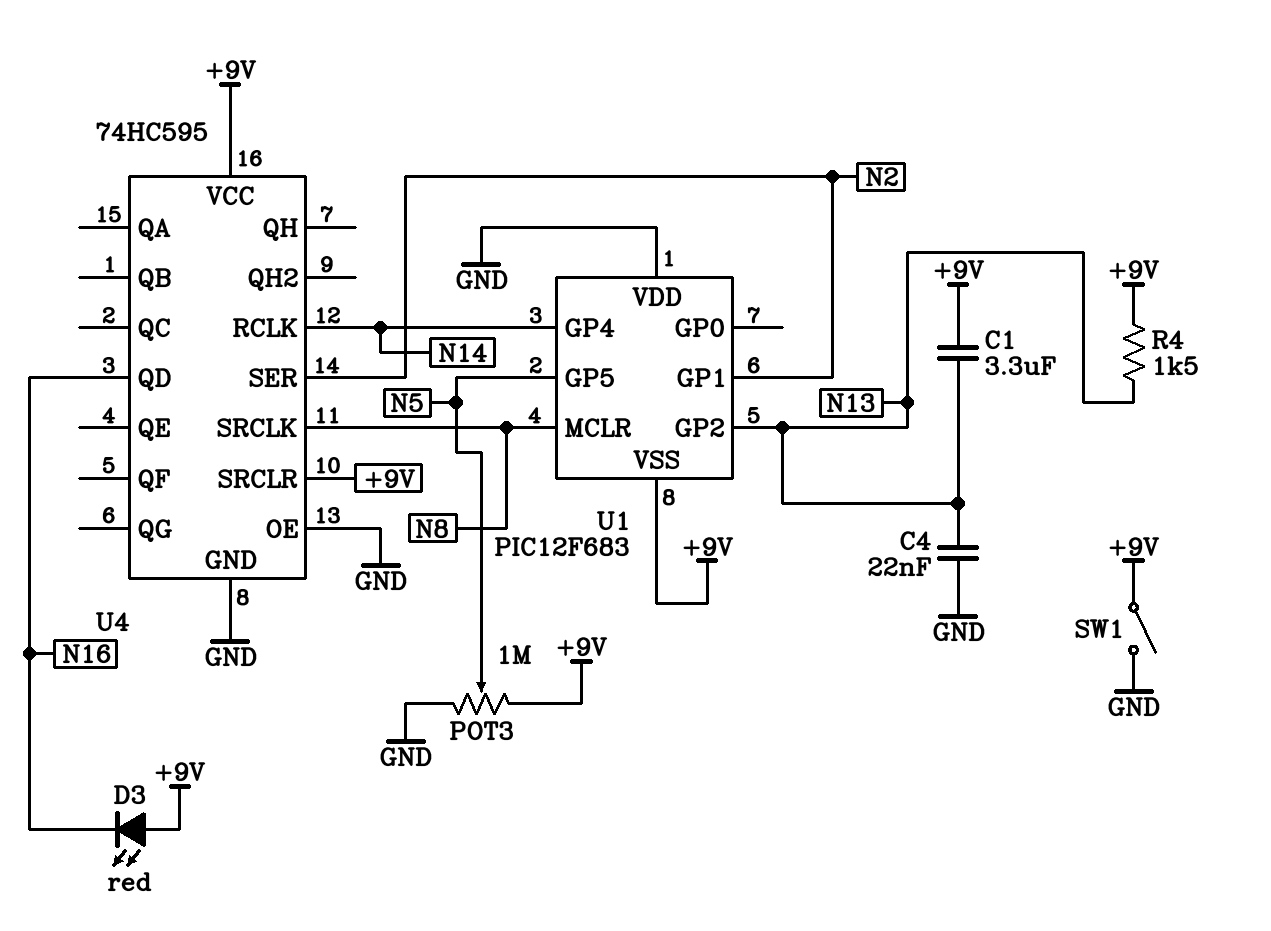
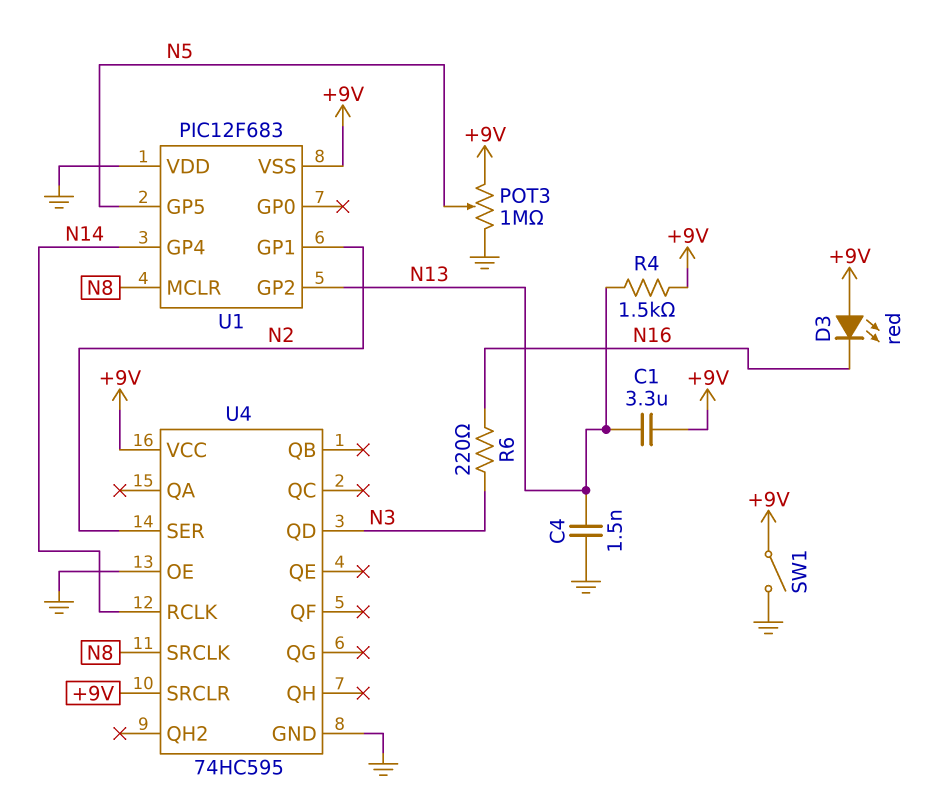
C4: 22nF (GND, N13) -> 1.5nF (GND, N13)
R6: none -> 220 (N3, N16)
U4 pin QD: N16 -> N3

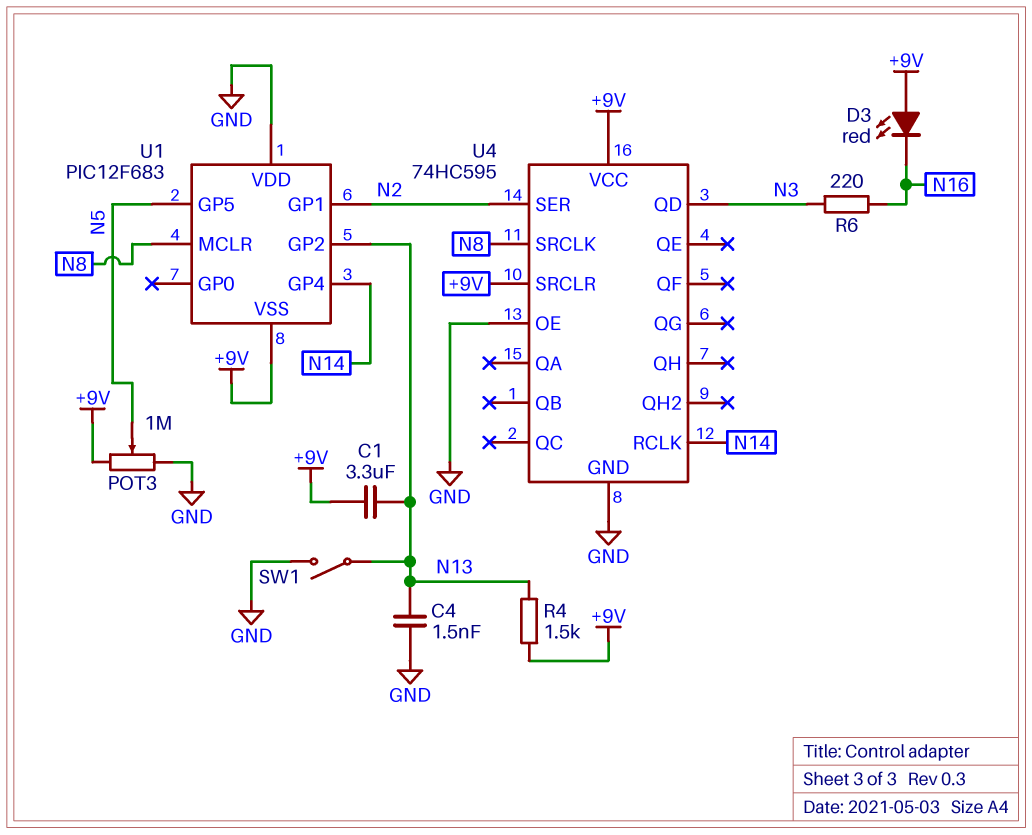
SW1: switch (+9V, GND) -> switch (GND, N13)

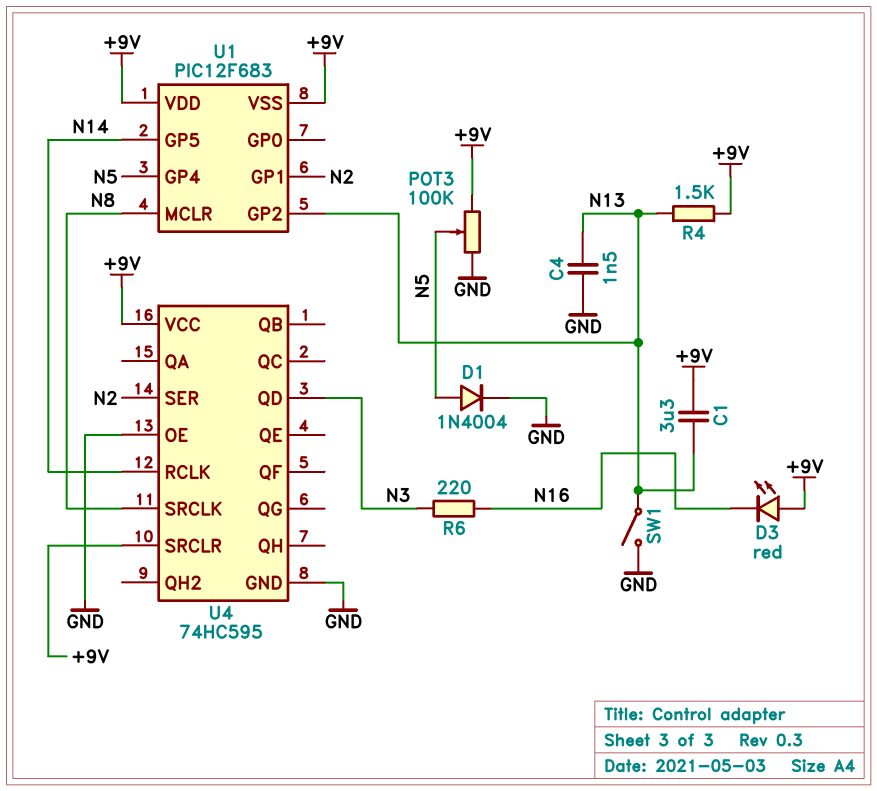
D1: none -> diode 1N4004 (A N5, K GND)
POT3: 1M (+9V, GND, wiper N5) -> 100k (+9V, GND, wiper N5)
U1 pin GP4: N14 -> N5
U1 pin GP5: N5 -> N14
U1 pin VDD: GND -> +9V

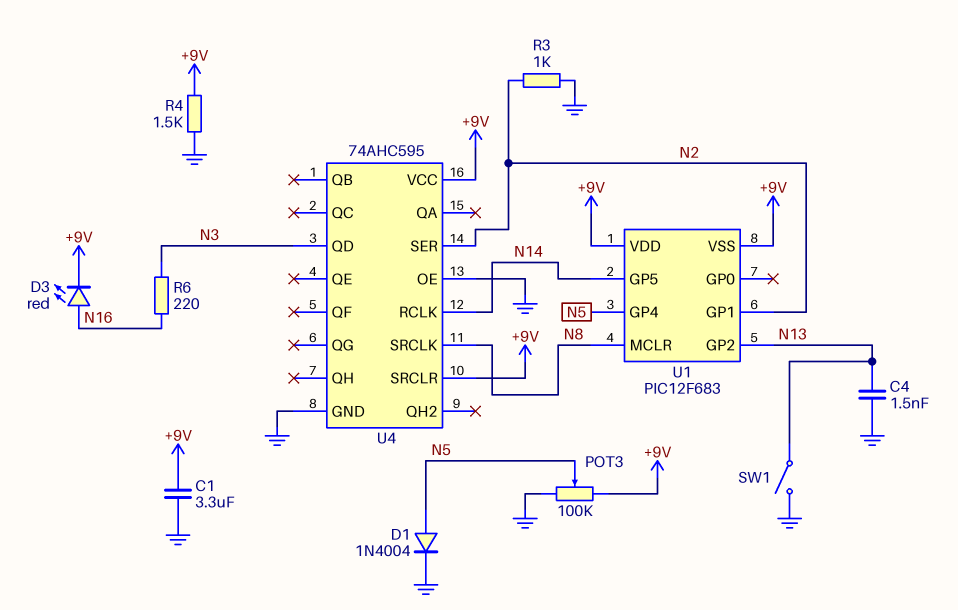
C1: 3.3uF (+9V, N13) -> 3.3uF (+9V, GND)
D3: LED red (A +9V, K N16) -> LED red (A N16, K +9V)
R3: none -> 1k (GND, N2)
R4: 1.5k (+9V, N13) -> 1.5k (+9V, GND)
U4: 74HC595 -> 74AHC595

